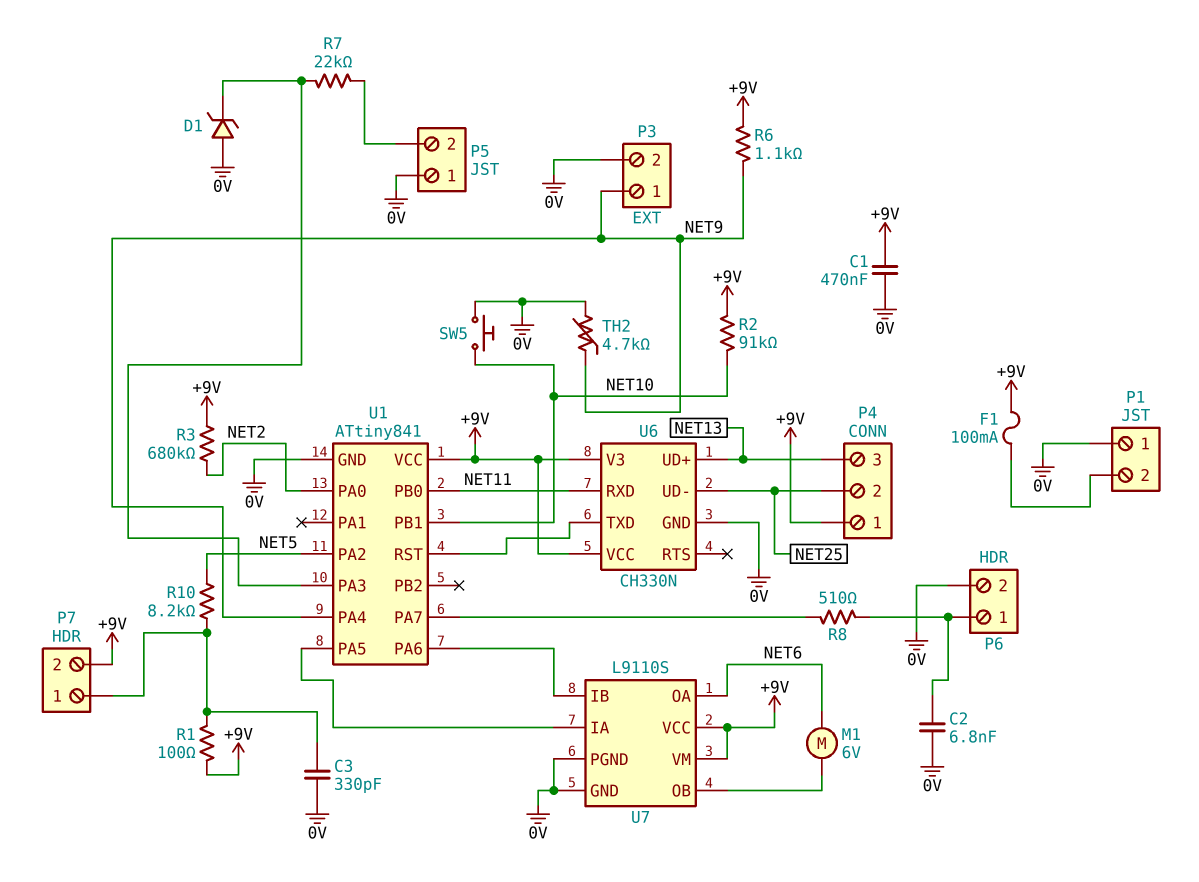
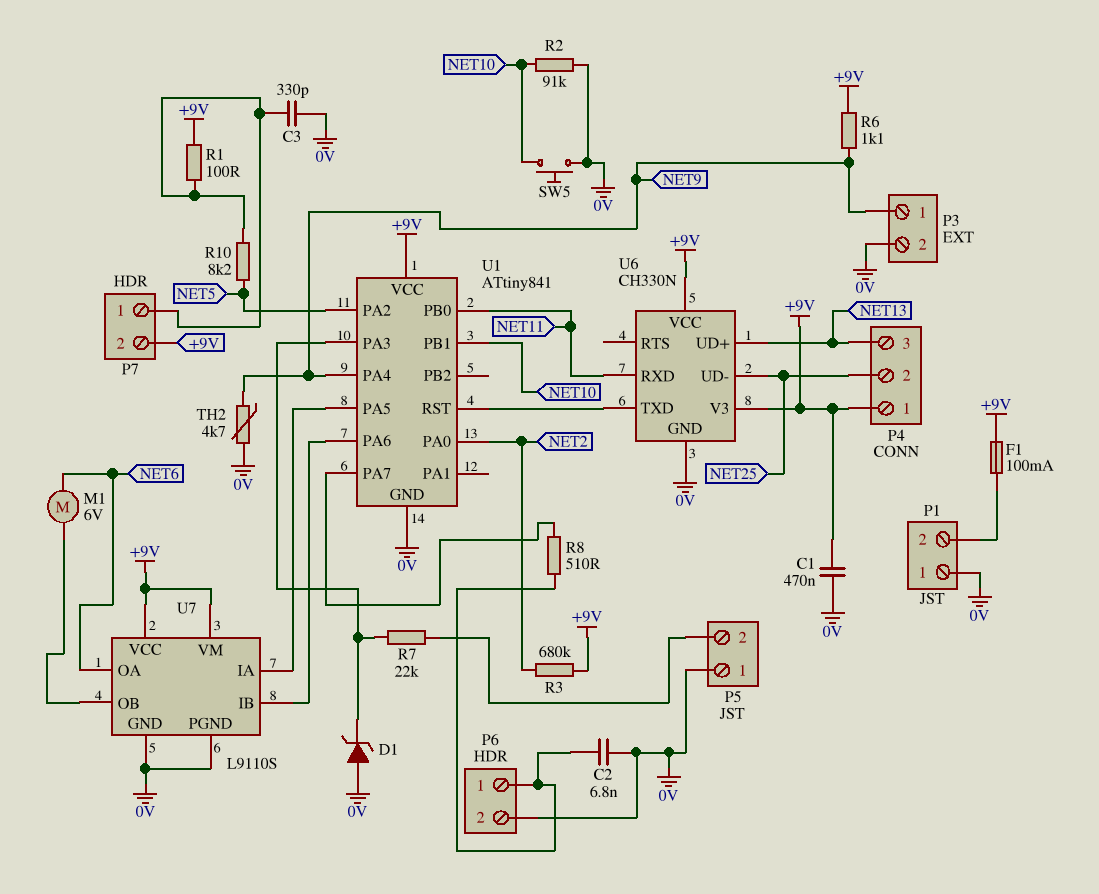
R2: 91k (+9V, NET10) -> 91k (0V, NET10)

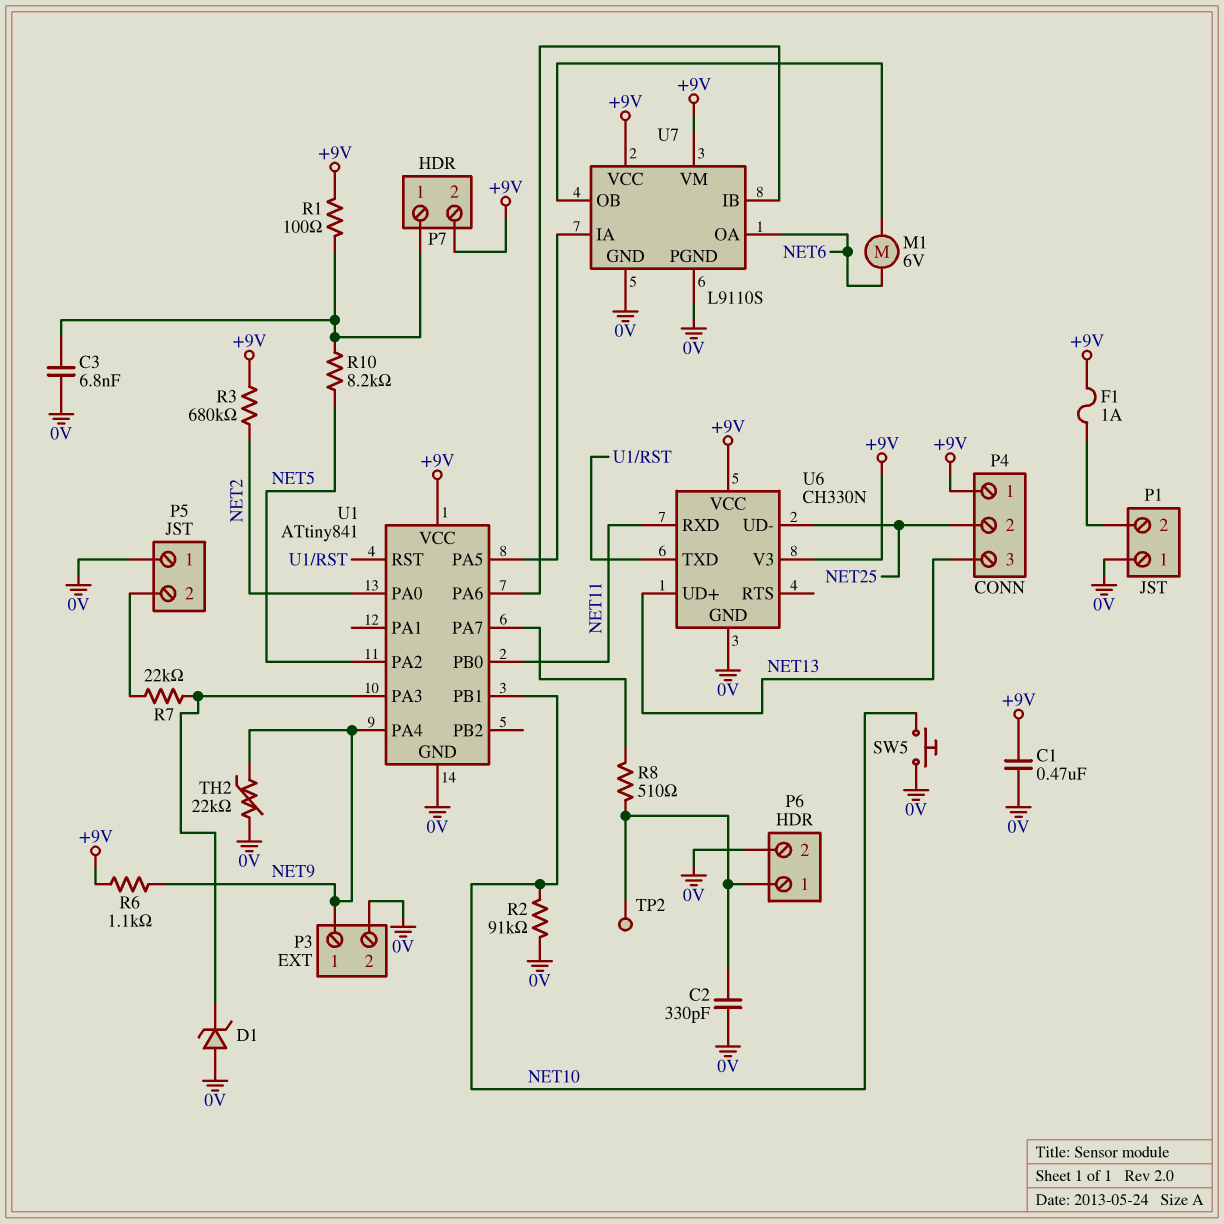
C2: 6.8nF (0V, P6/1) -> 330pF (0V, P6/1)
C3: 330pF (0V, P7/1) -> 6.8nF (0V, P7/1)
F1: 100mA (+9V, P1/2) -> 1A (+9V, P1/2)
TH2: 4.7k (0V, NET9) -> 22k (0V, NET9)
TP2: none -> test point (P6/1)

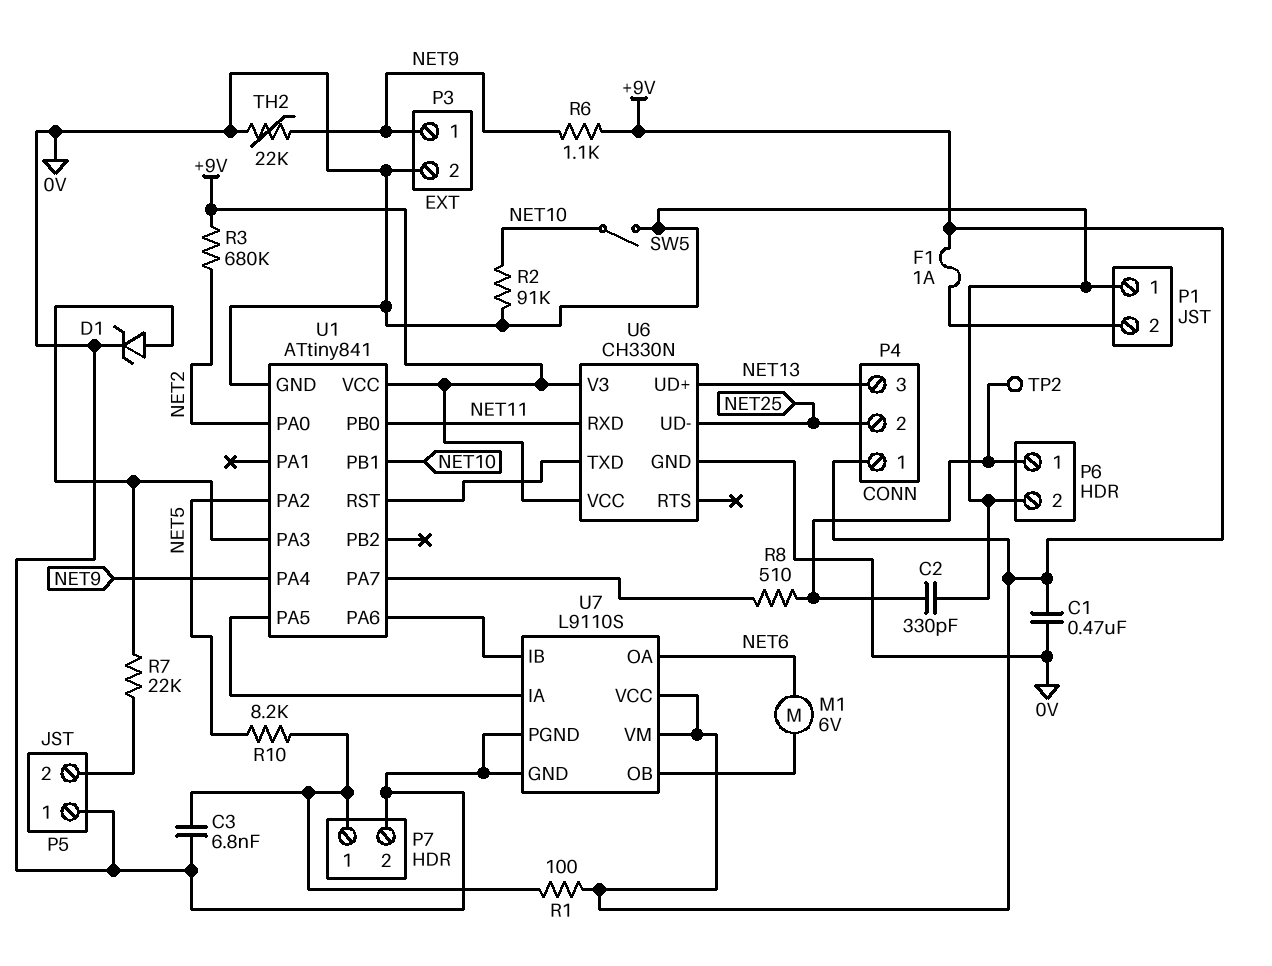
D1: zener (A 0V, K U1/PA3) -> zener (A U1/PA3, K 0V)
P7 pin 2: +9V -> 0V
SW5: button (0V, NET10) -> switch (0V, NET10)

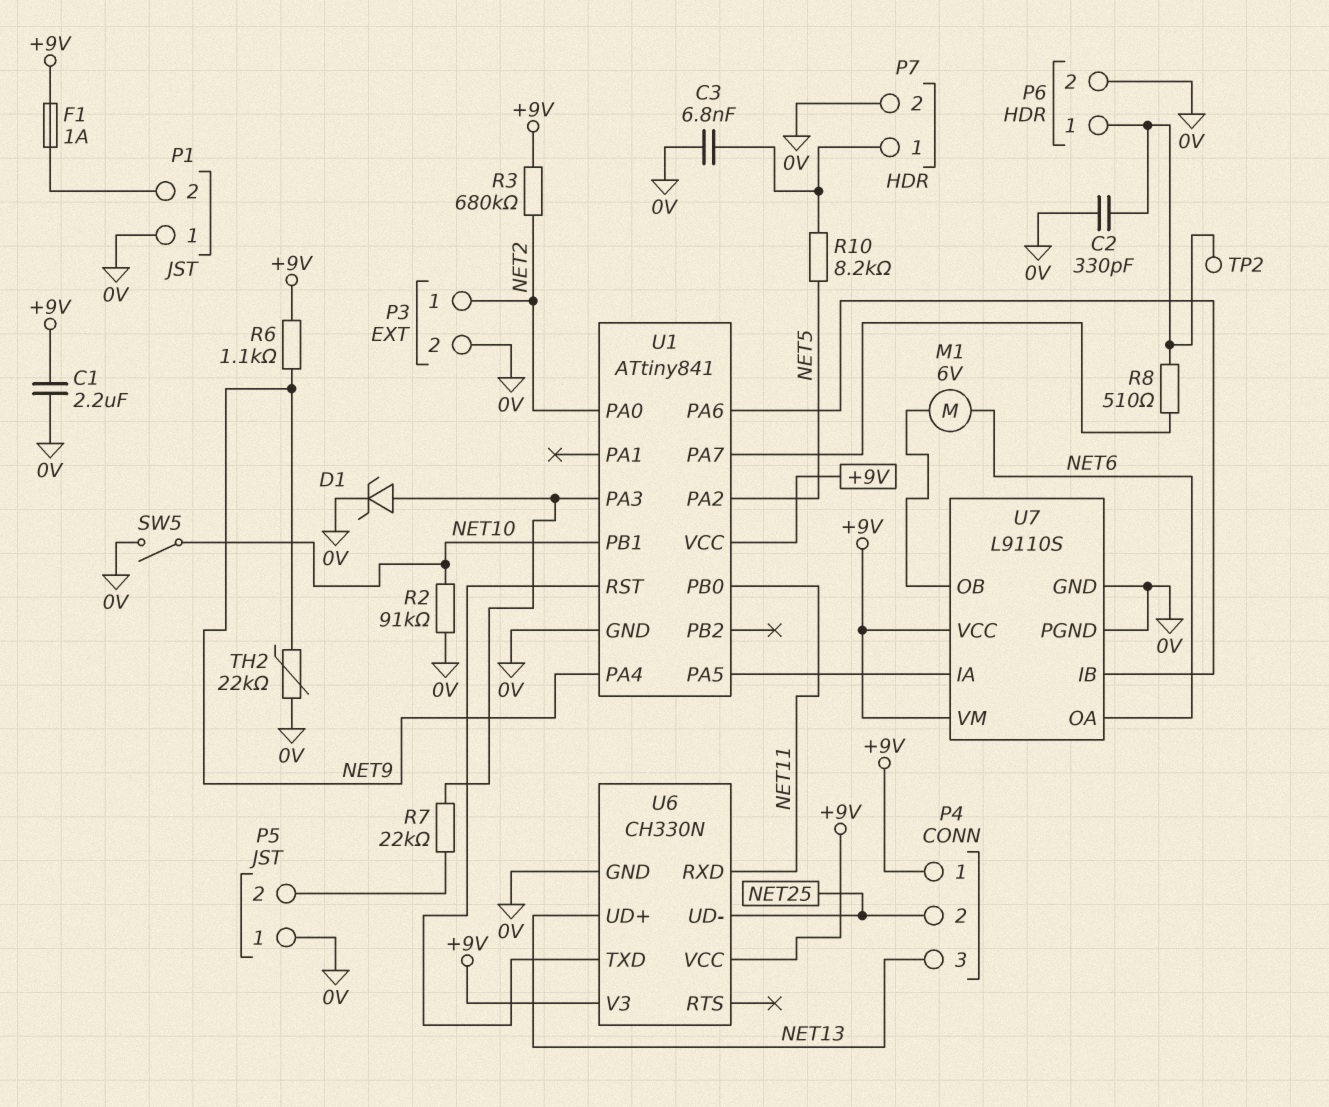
C1: 470nF (+9V, 0V) -> 2.2uF (+9V, 0V)
P3 pin 1: NET9 -> NET2
R1: 100 (+9V, P7/1) -> none

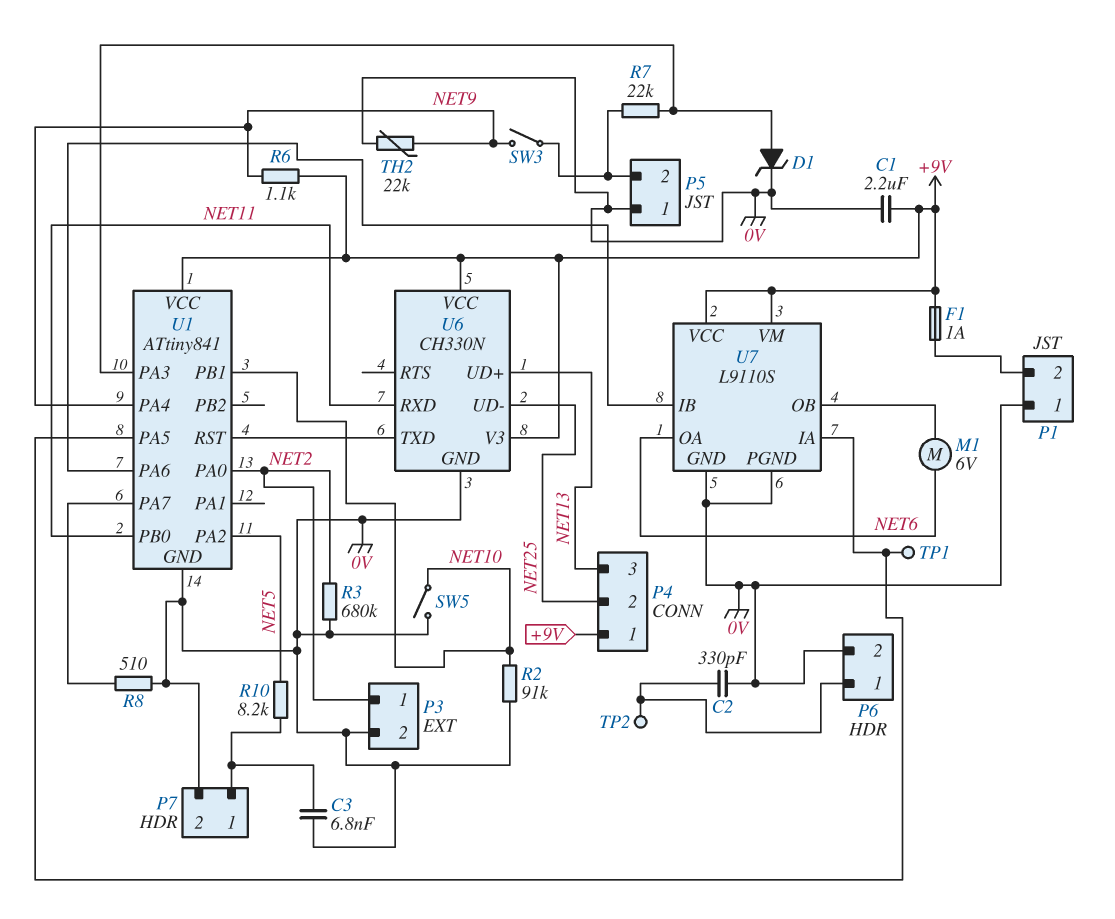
R3: 680k (+9V, NET2) -> 680k (0V, NET2)
R8: 510 (P6/1, U1/PA7) -> 510 (0V, U1/PA7)
SW3: none -> switch (NET9, P5/2)
TP1: none -> test point (U1/PA5)

